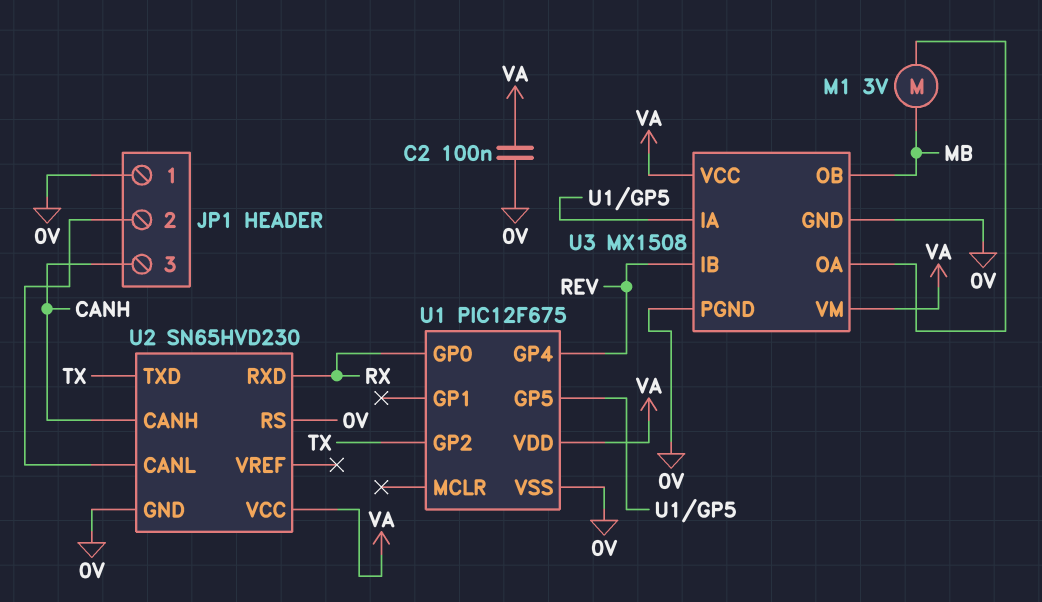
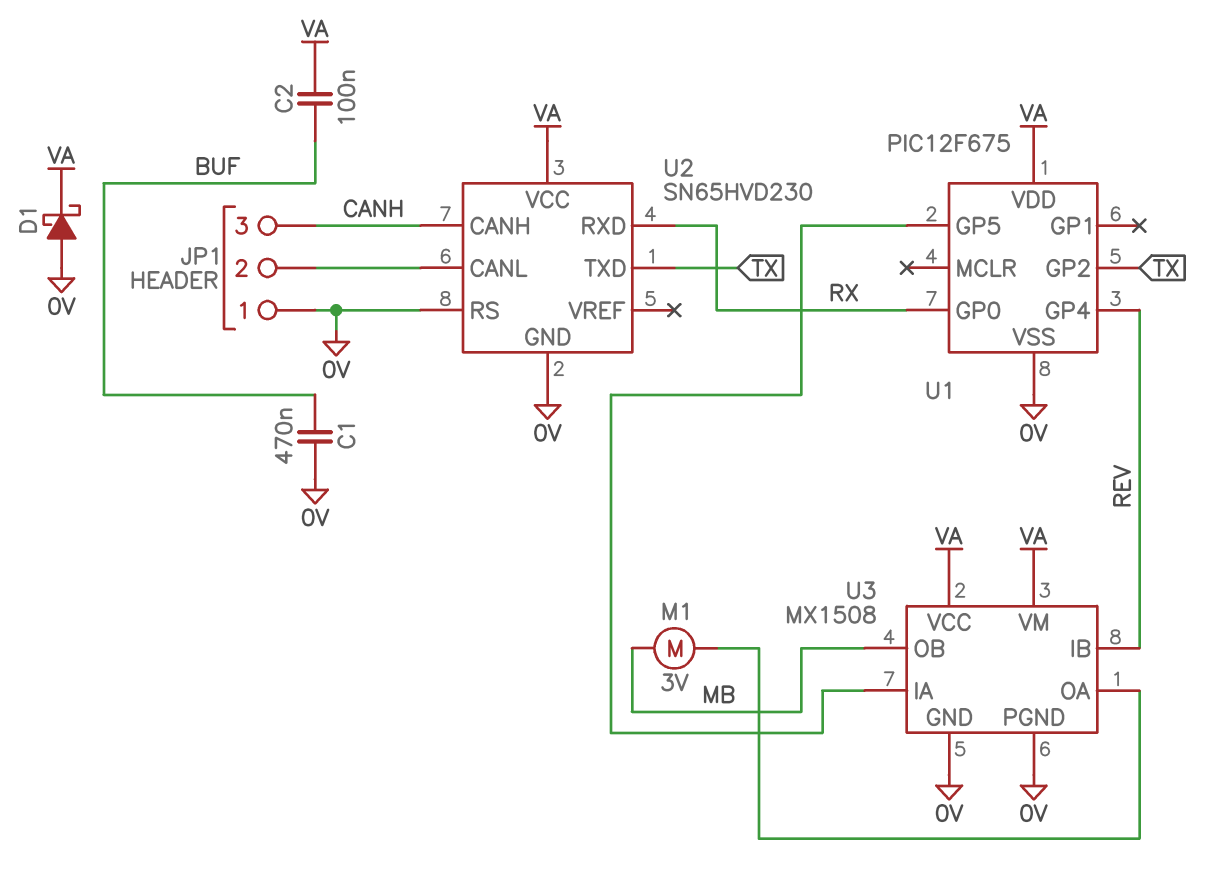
C1: none -> 470nF (0V, BUF)
C2: 100nF (0V, VA) -> 100nF (BUF, VA)
D1: none -> schottky (A 0V, K VA)

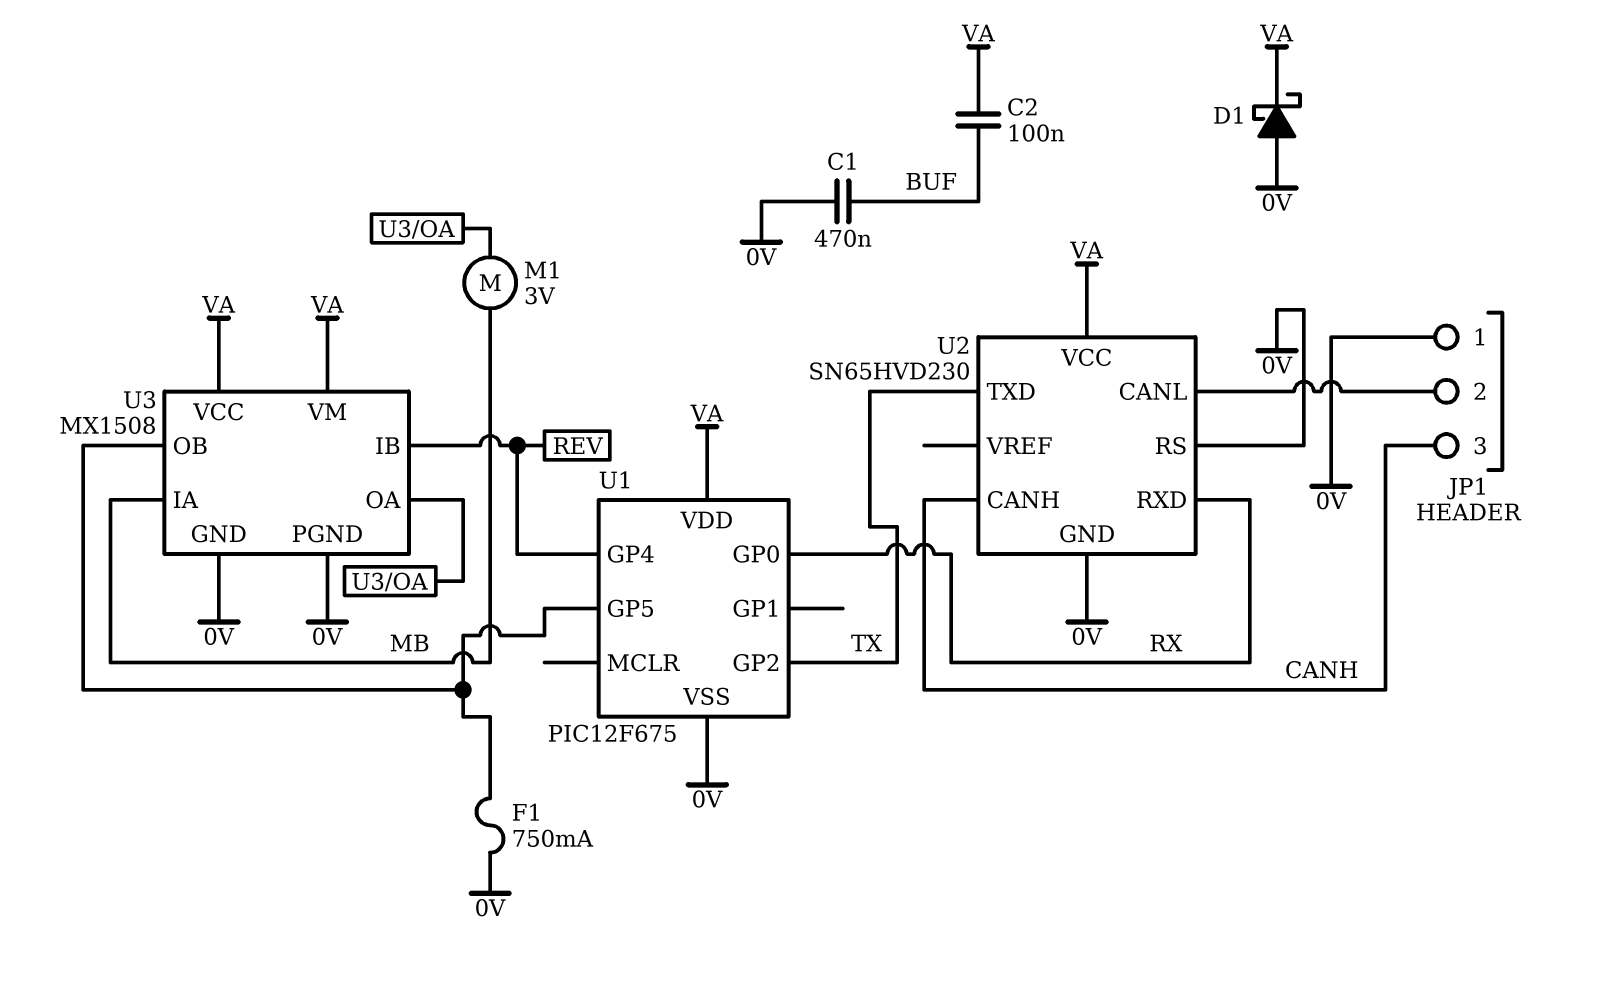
F1: none -> 750mA (0V, U1/GP5)
U3 pin IA: U1/GP5 -> MB
U3 pin OB: MB -> U1/GP5

